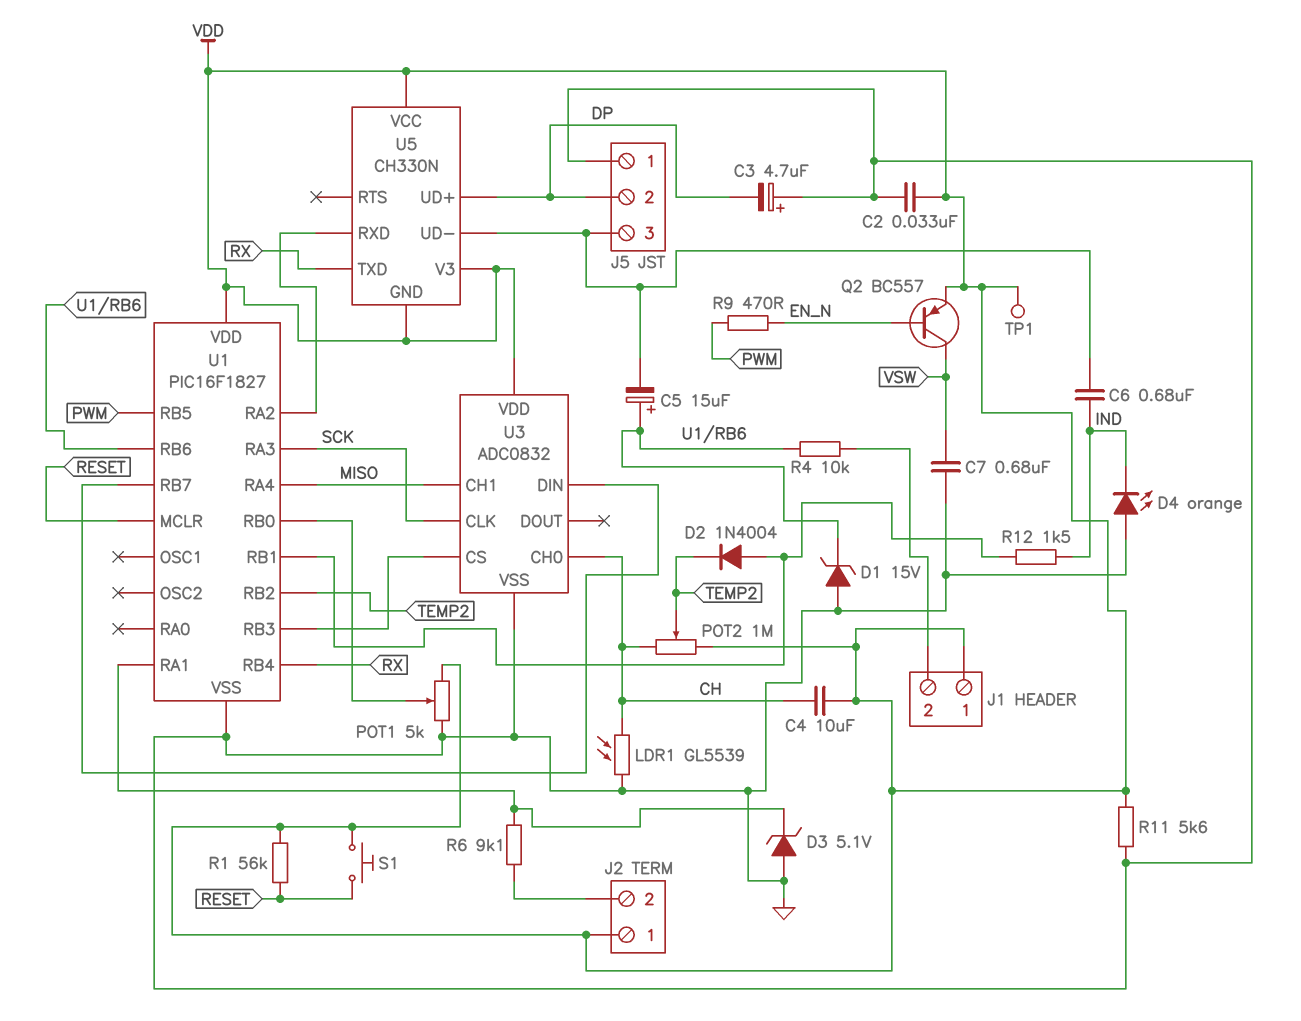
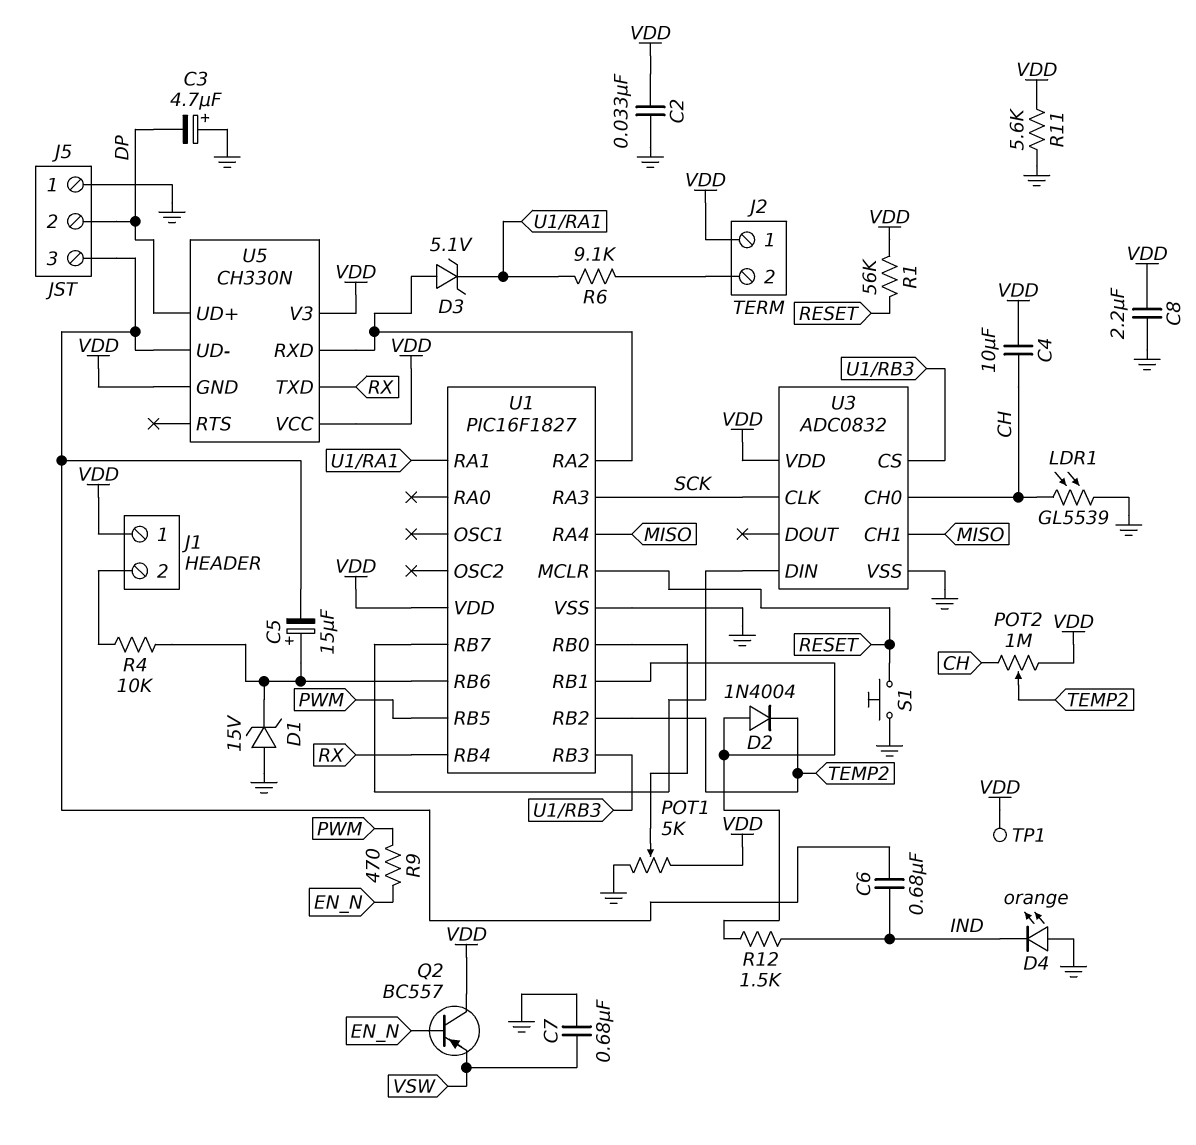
C8: none -> 2.2uF (GND, VDD)
D3: zener 5.1V (A GND, K U1/RA1) -> zener 5.1V (A U1/RA2, K U1/RA1)
Q2: PNP BC557 (B EN_N, C VSW, E VDD) -> PNP BC557 (B EN_N, C VDD, E VSW)
S1: button (RESET, VDD) -> button (GND, RESET)

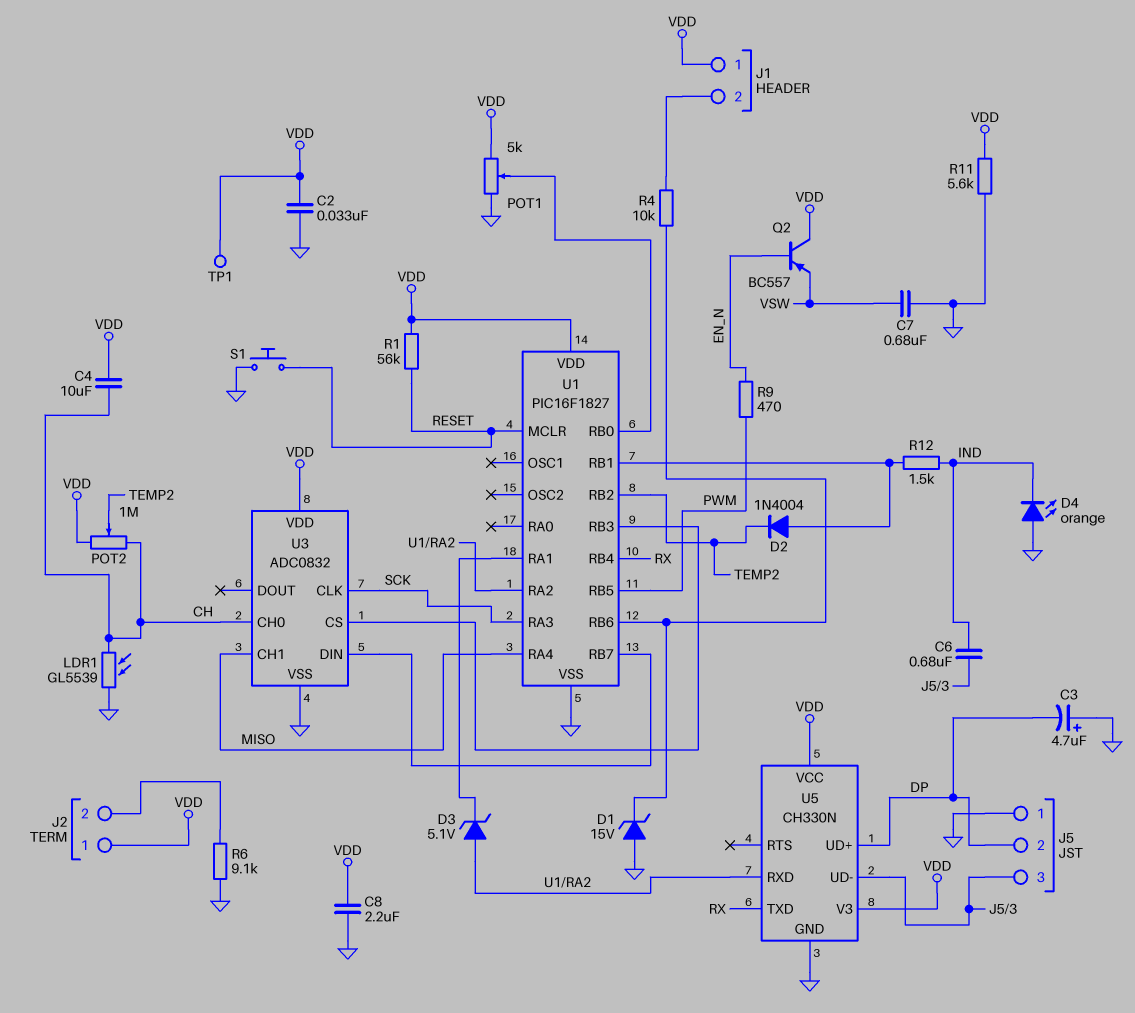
C5: 15uF (plus U1/RB6, minus J5/3) -> none
R6: 9.1k (J2/2, U1/RA1) -> 9.1k (GND, J2/2)
U5 pin GND: VDD -> GND

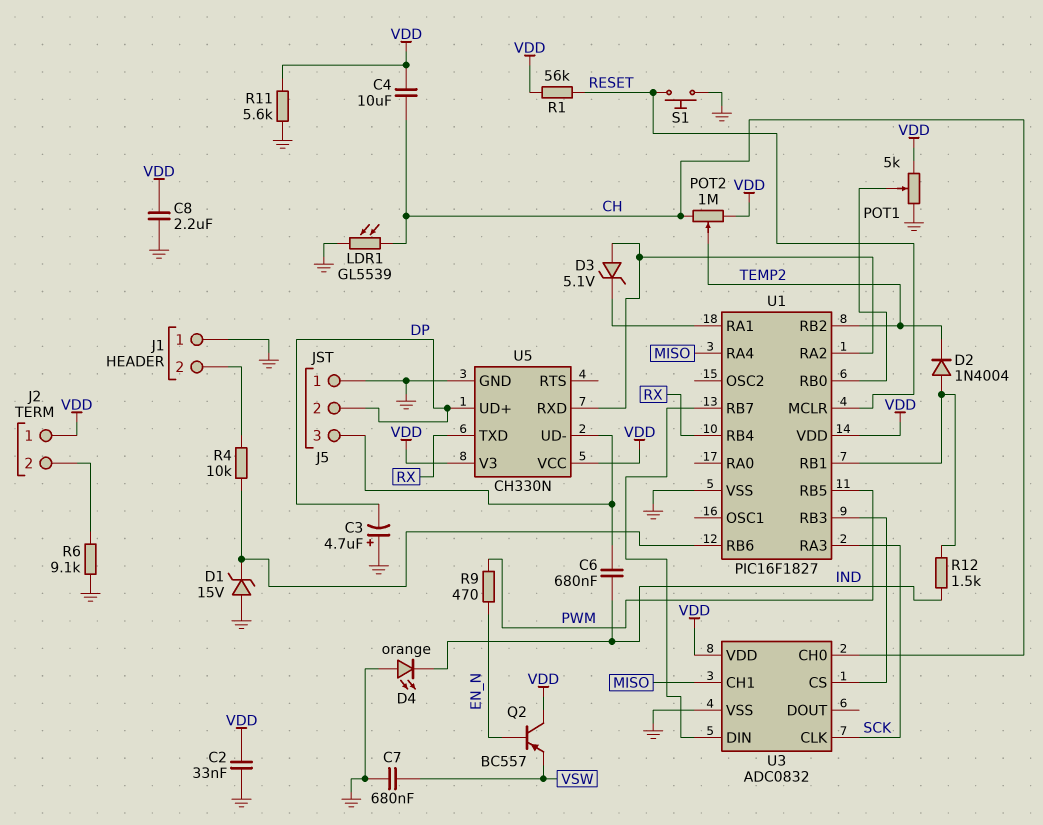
J1 pin 1: VDD -> GND
TP1: test point (VDD) -> none

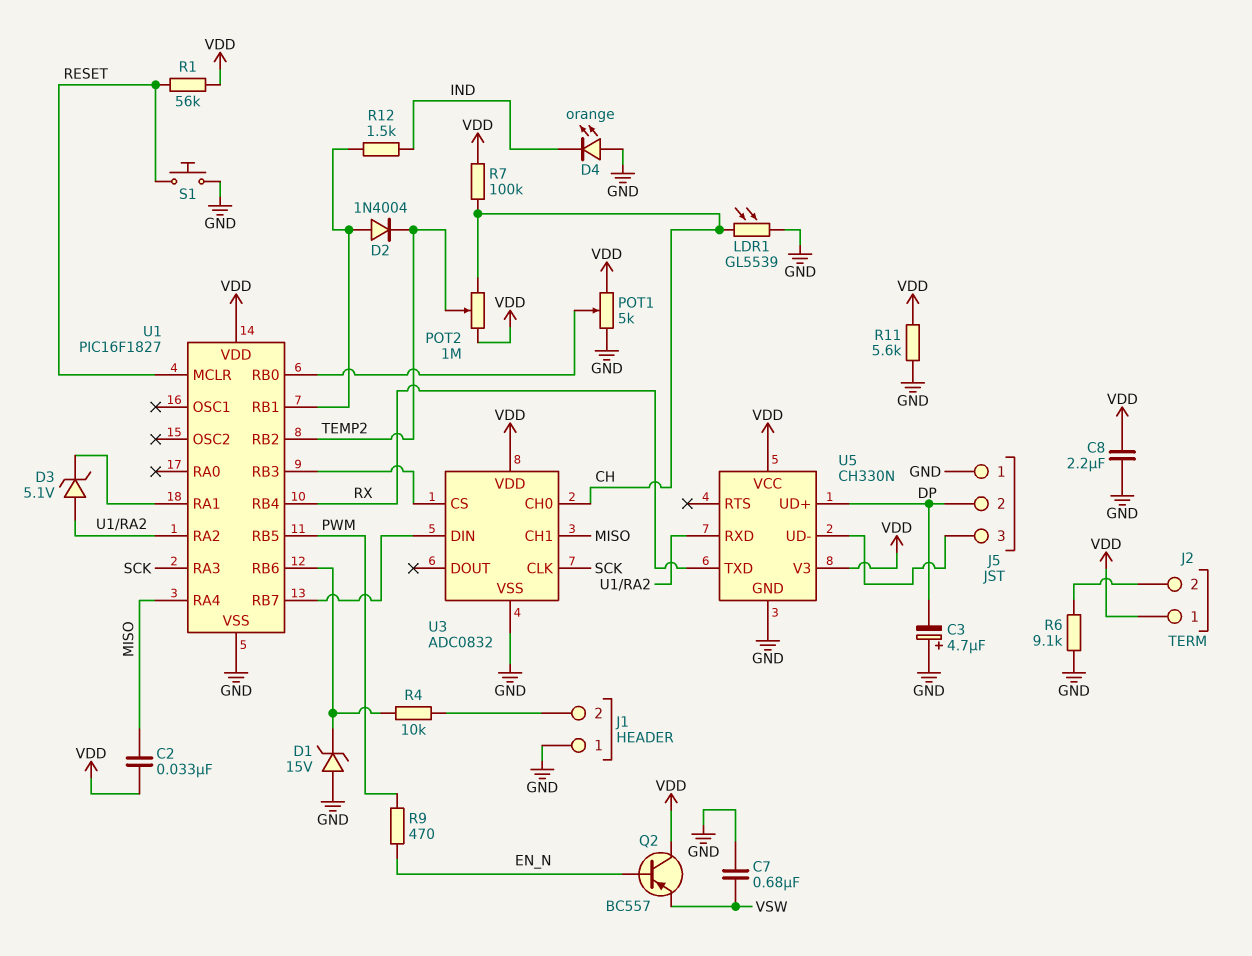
C2: 33nF (GND, VDD) -> 33nF (MISO, VDD)
C4: 10uF (CH, VDD) -> none
C6: 680nF (IND, J5/3) -> none
R7: none -> 100k (CH, VDD)

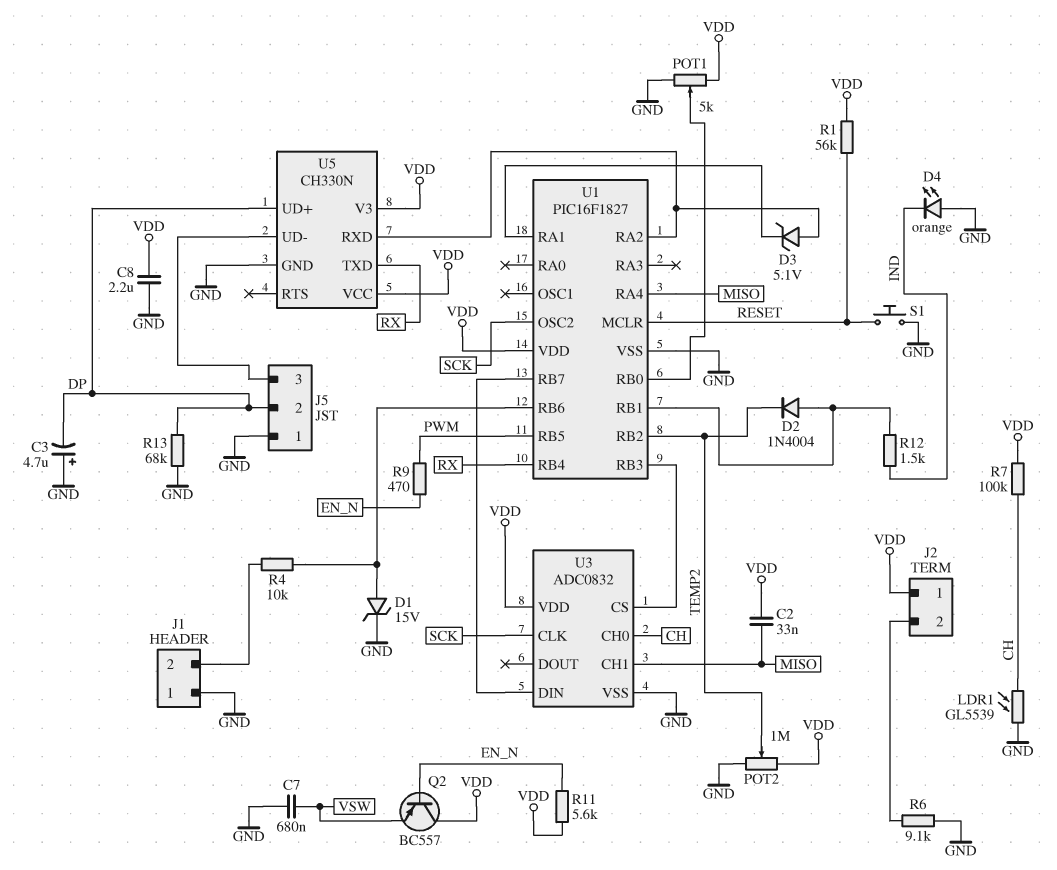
D1: zener 15V (A GND, K U1/RB6) -> zener 15V (A U1/RB6, K GND)
POT2: 1M (CH, VDD, wiper TEMP2) -> 1M (GND, VDD, wiper TEMP2)
R11: 5.6k (GND, VDD) -> 5.6k (EN_N, VDD)
R13: none -> 68k (DP, GND)
U1 pin OSC2: none -> SCK
U1 pin RA3: SCK -> none

